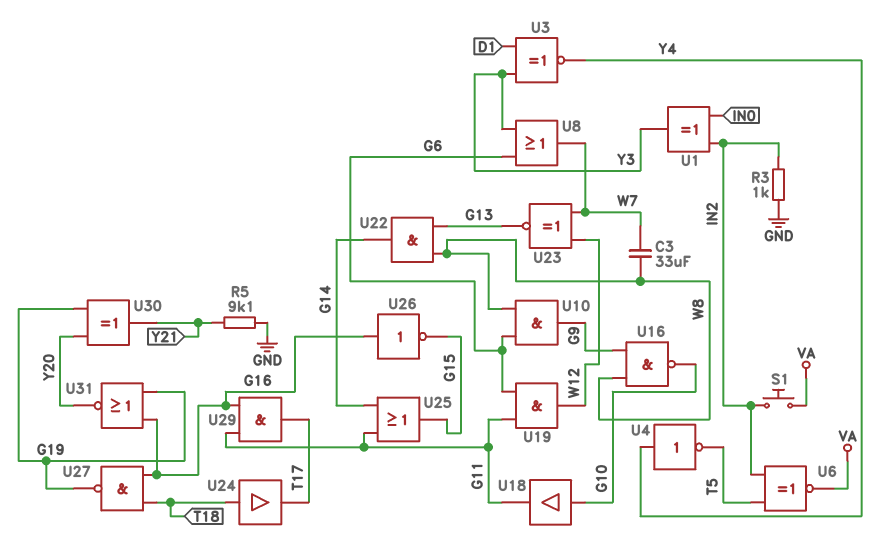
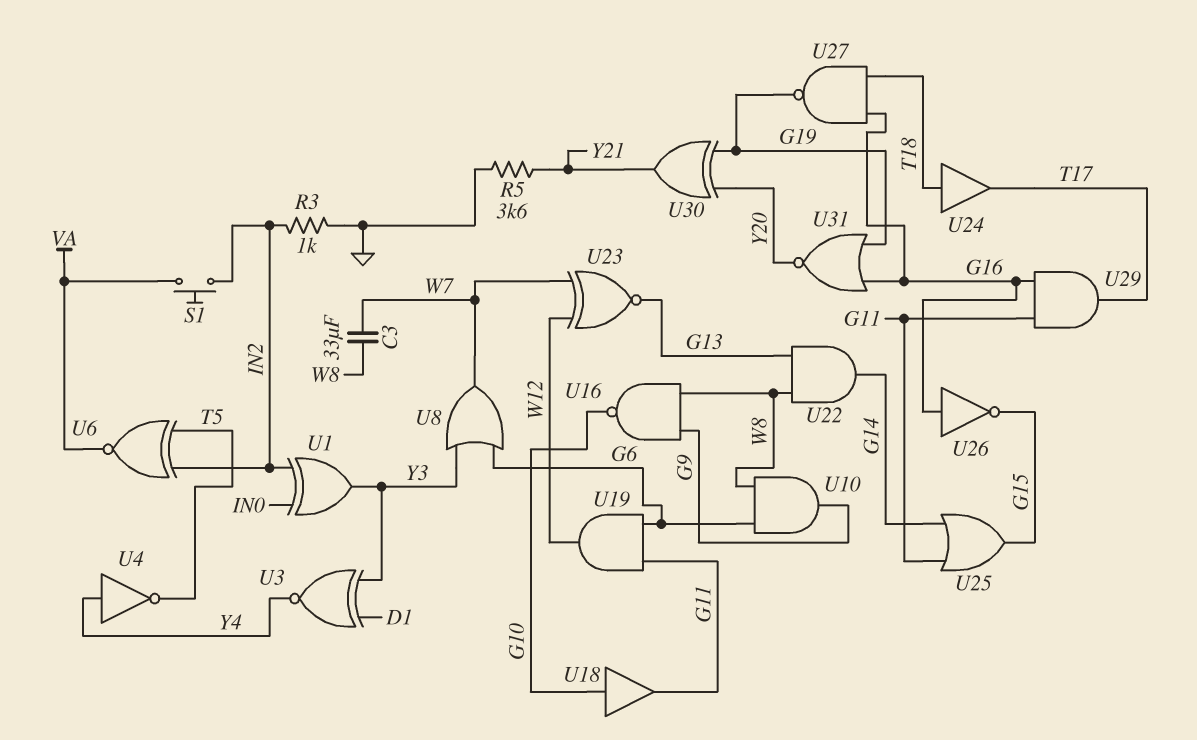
R5: 9.1k (GND, Y21) -> 3.6k (GND, Y21)

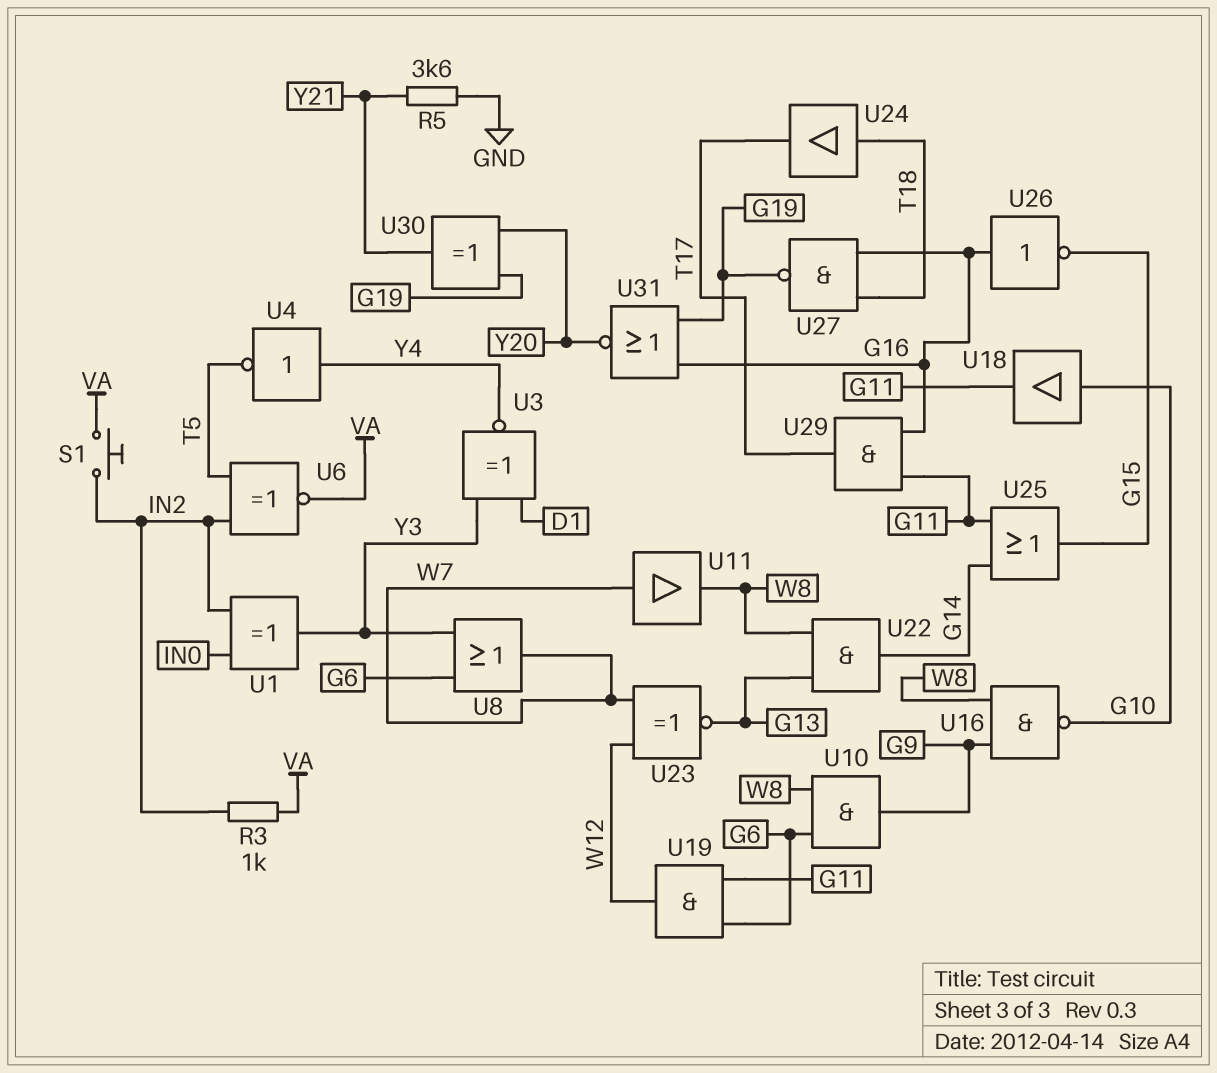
C3: 33uF (W7, W8) -> none
R3: 1k (GND, IN2) -> 1k (IN2, VA)
U11: none -> buffer (in W7, out W8)

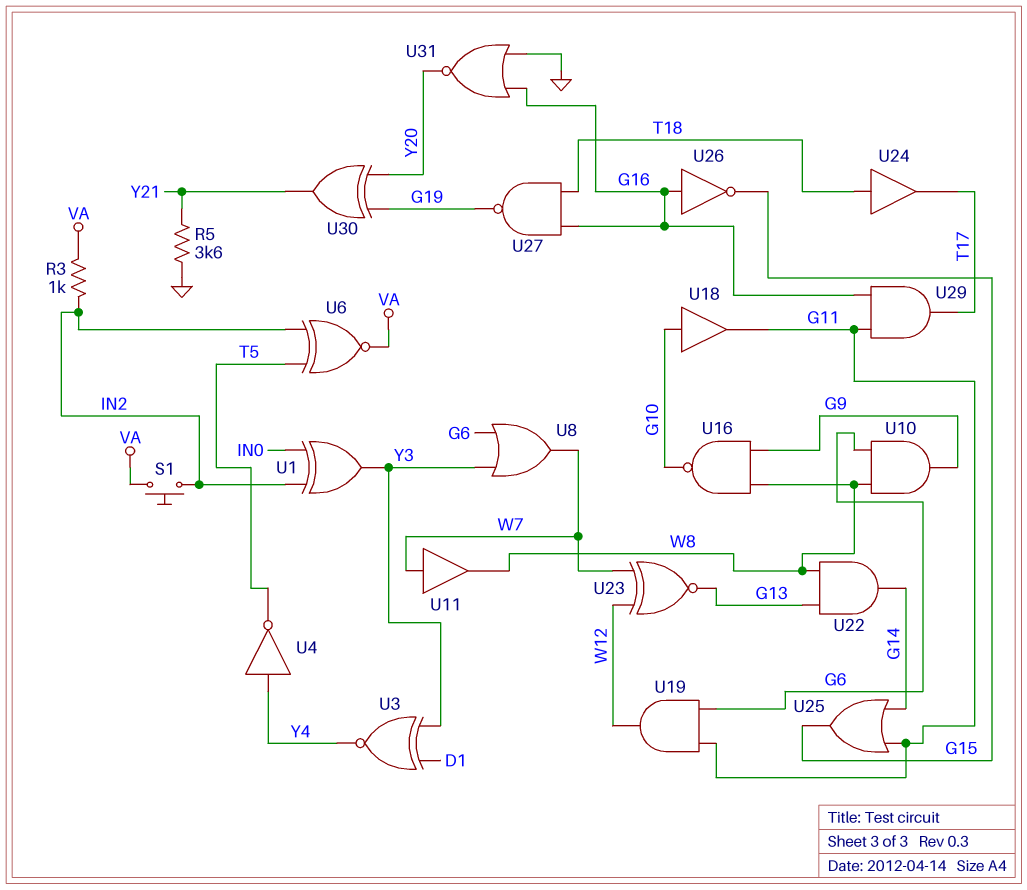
U31: NOR (in G16, in G19, out Y20) -> NOR (in G16, in GND, out Y20)

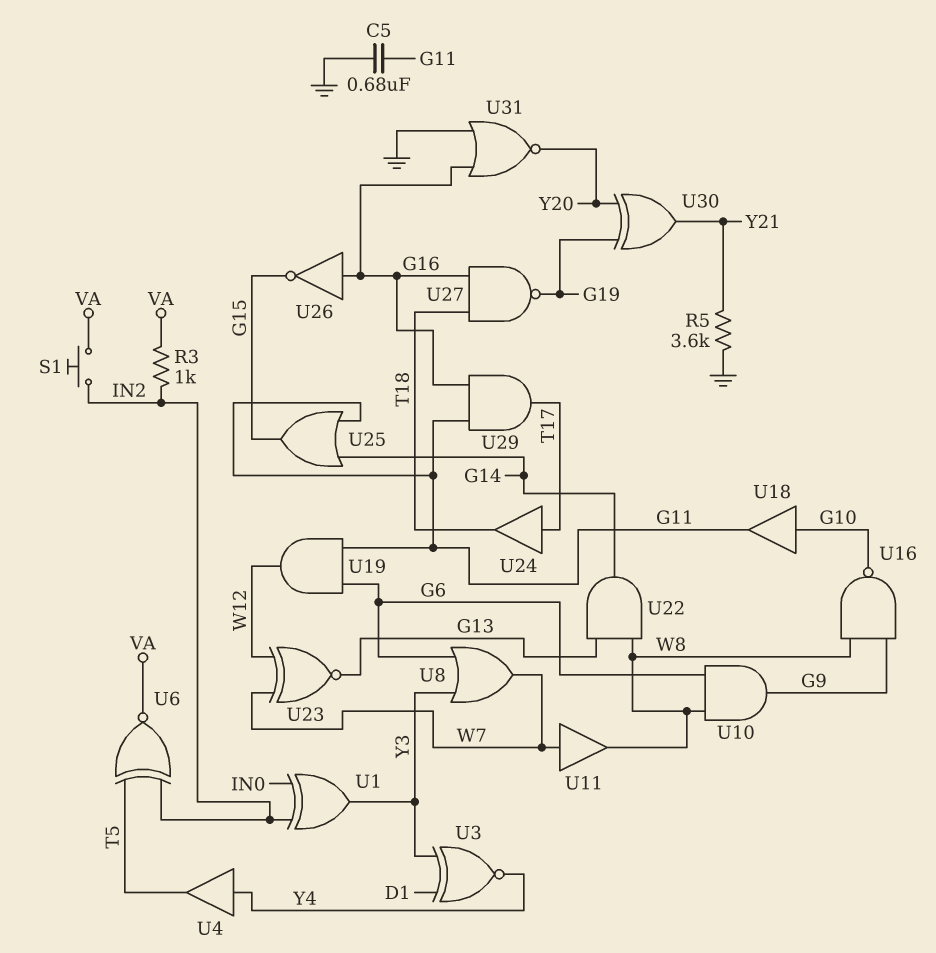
C5: none -> 680nF (G11, GND)
U4: NOT (in Y4, out T5) -> buffer (in Y4, out T5)
U24: buffer (in T18, out T17) -> buffer (in T17, out T18)

